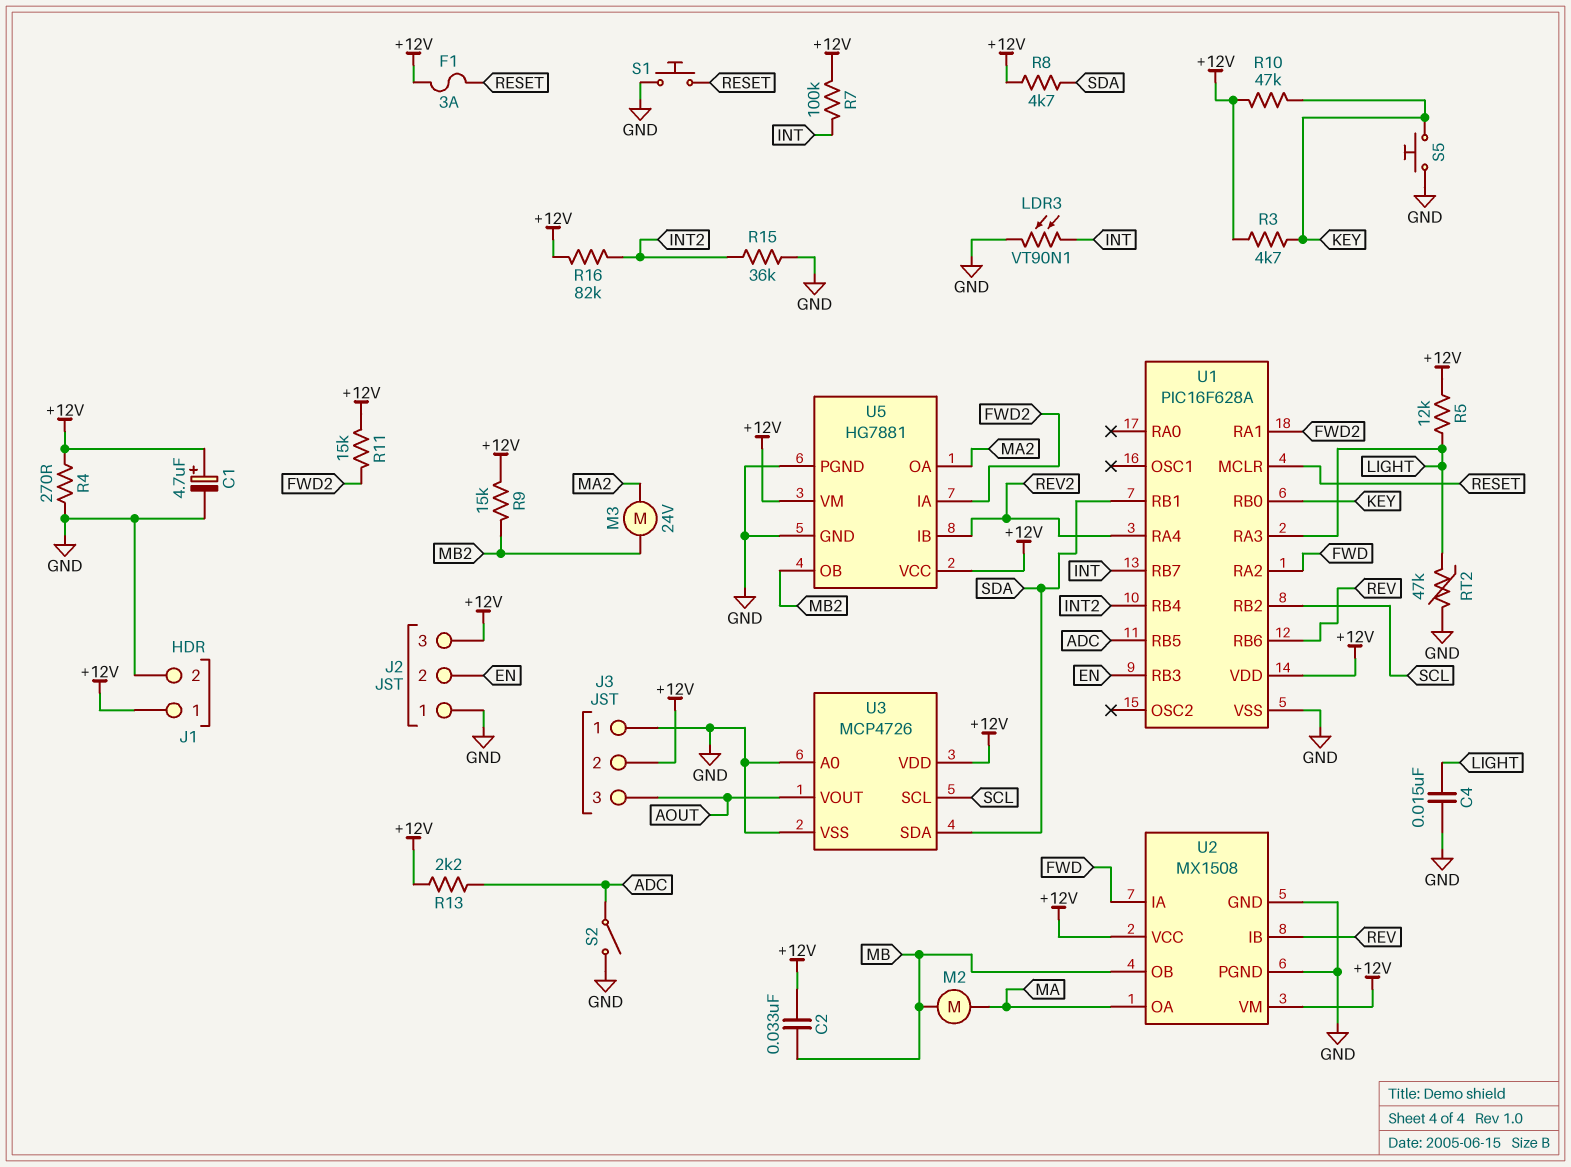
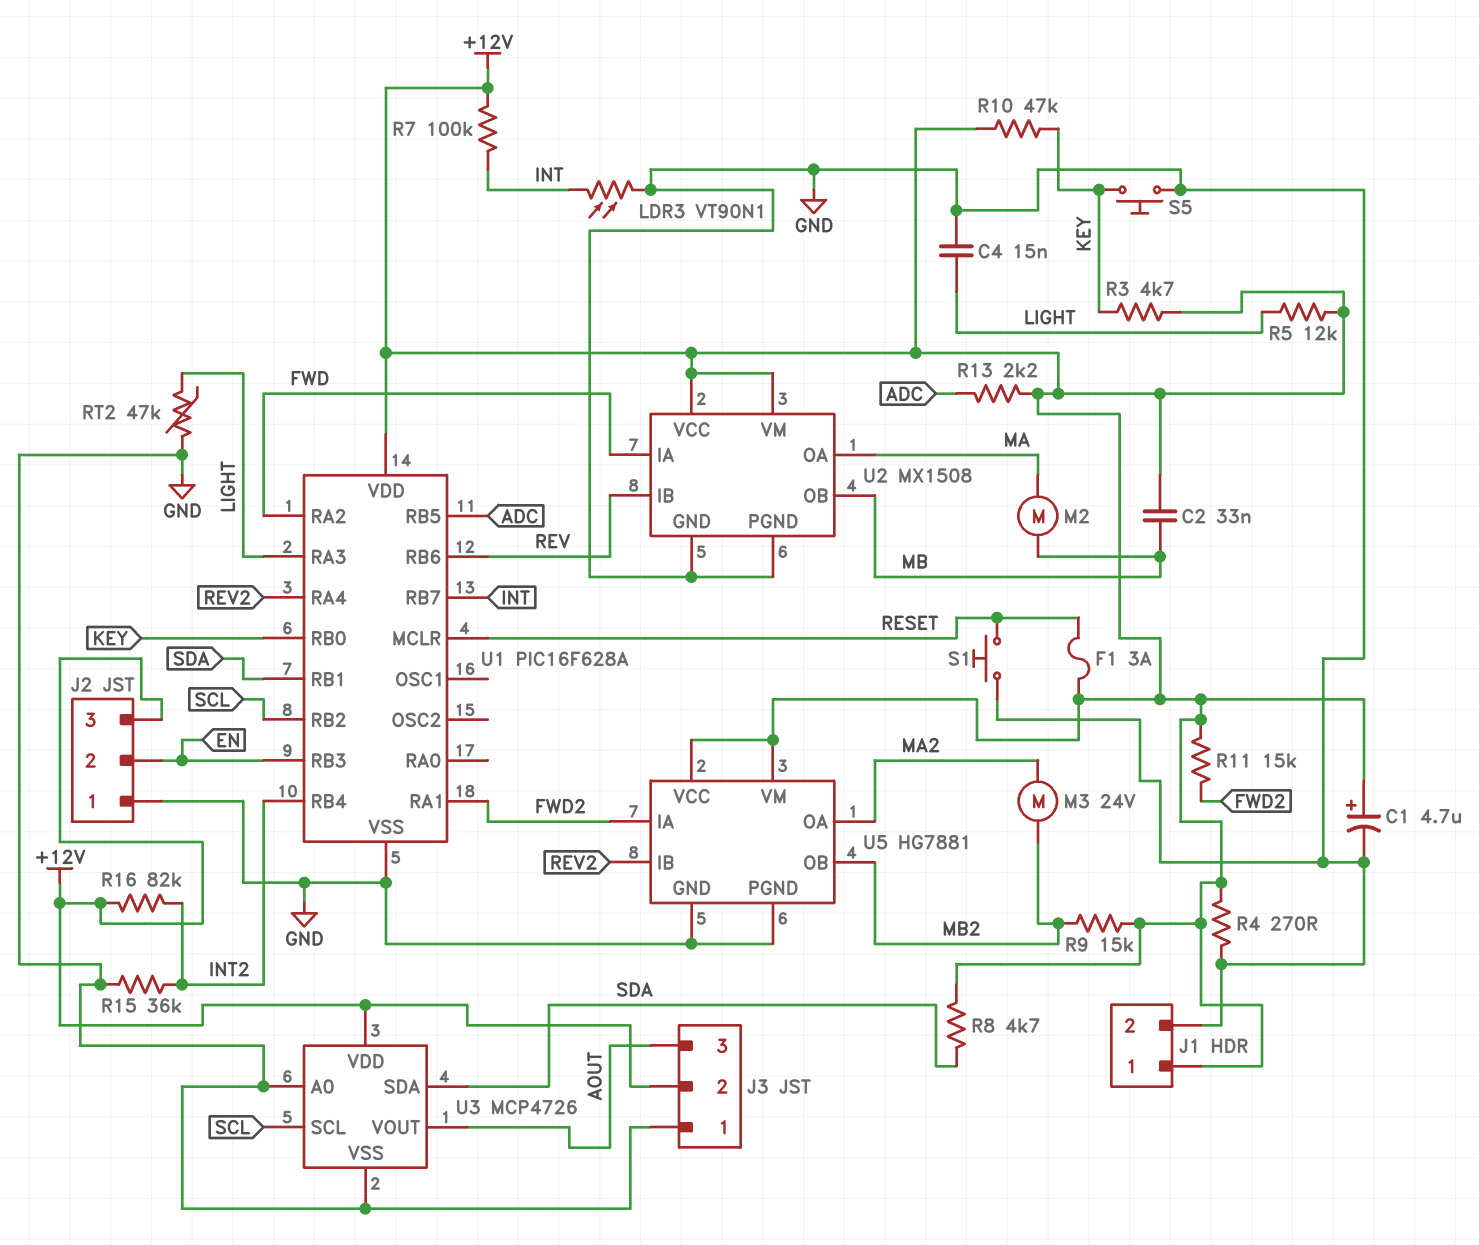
S2: switch (ADC, GND) -> none

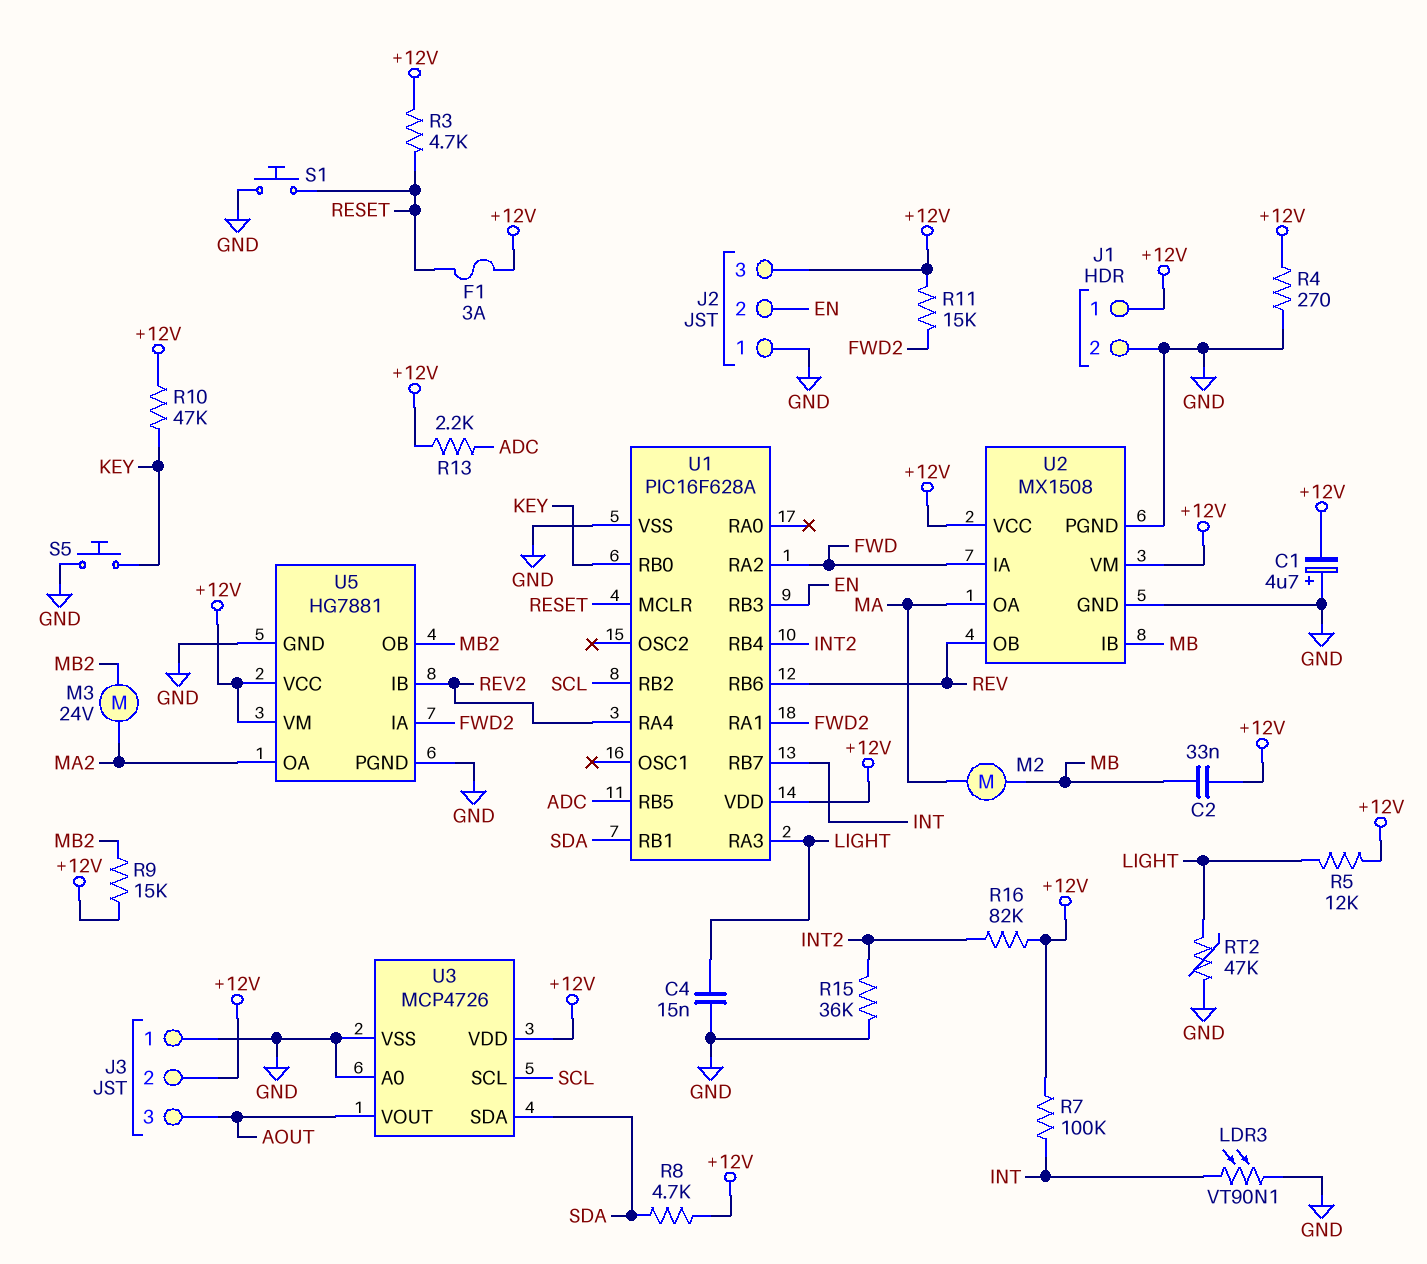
C1: 4.7uF (plus +12V, minus GND) -> 4.7uF (plus GND, minus +12V)
R3: 4.7k (+12V, KEY) -> 4.7k (+12V, RESET)
U2 pin IB: REV -> MB
U2 pin OB: MB -> REV

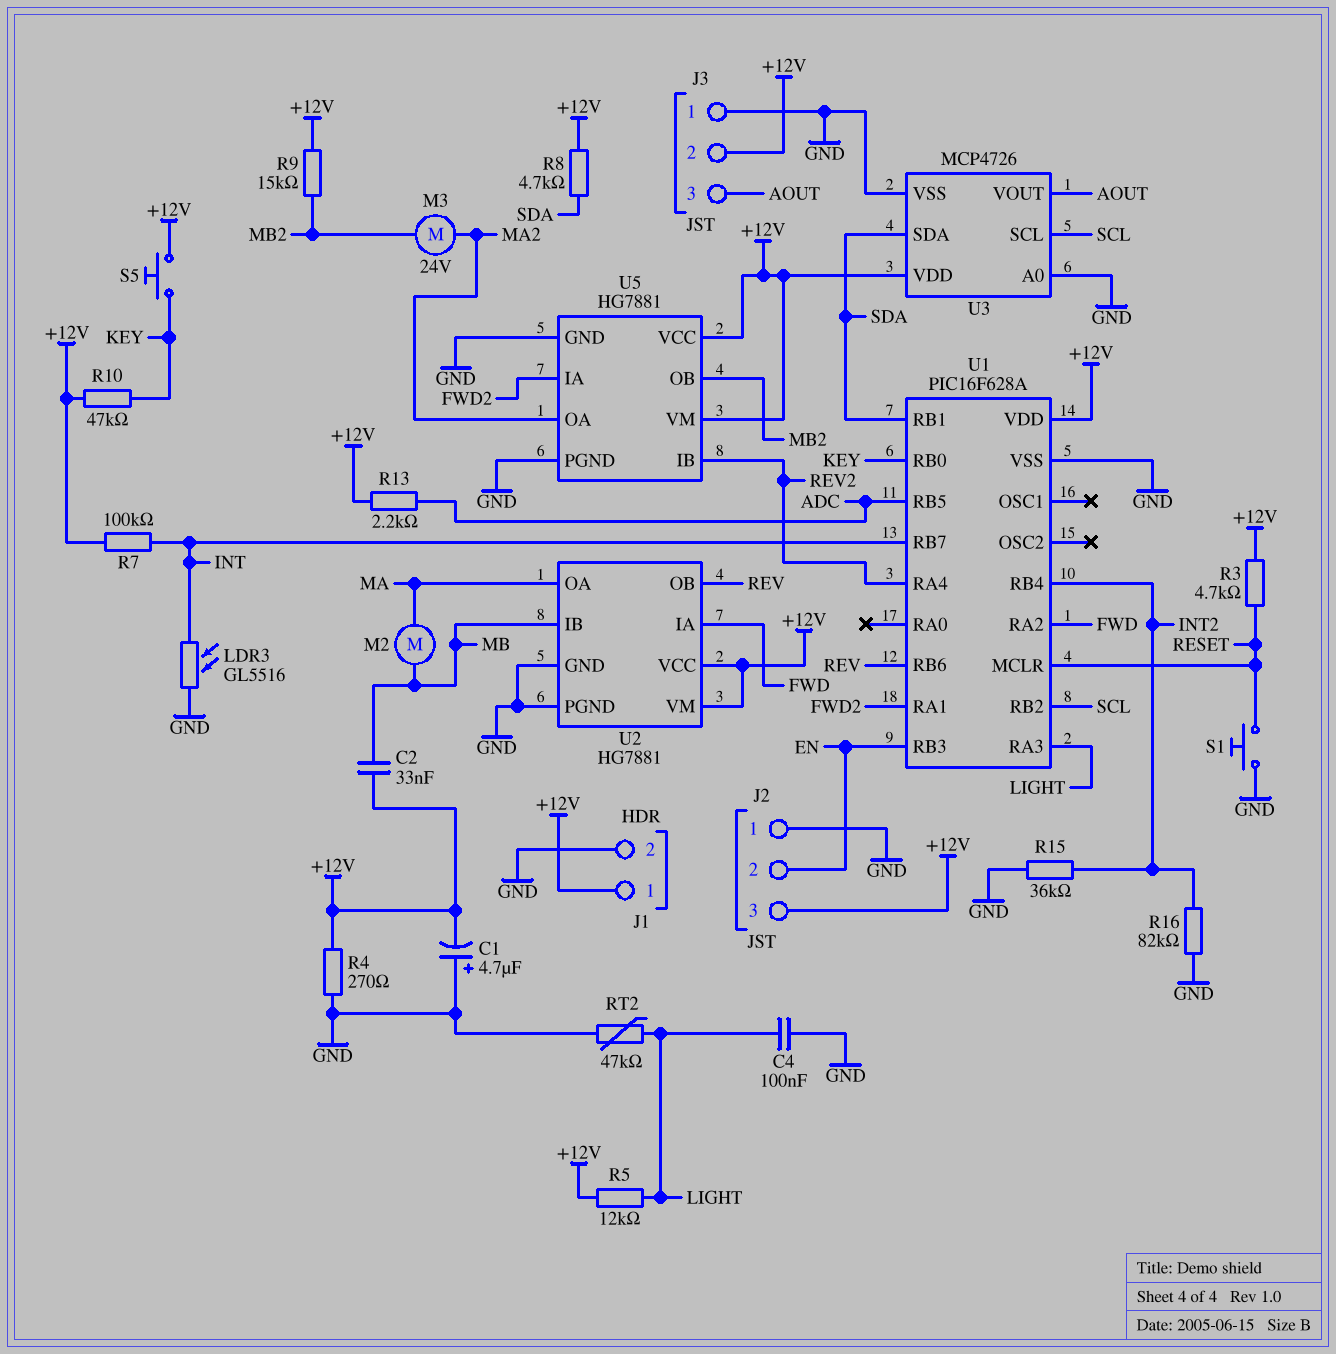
C4: 15nF (GND, LIGHT) -> 100nF (GND, LIGHT)
F1: 3A (+12V, RESET) -> none
LDR3: VT90N1 (GND, INT) -> GL5516 (GND, INT)
R11: 15k (+12V, FWD2) -> none
R16: 82k (+12V, INT2) -> 82k (GND, INT2)
S5: button (GND, KEY) -> button (+12V, KEY)
U2: MX1508 -> HG7881

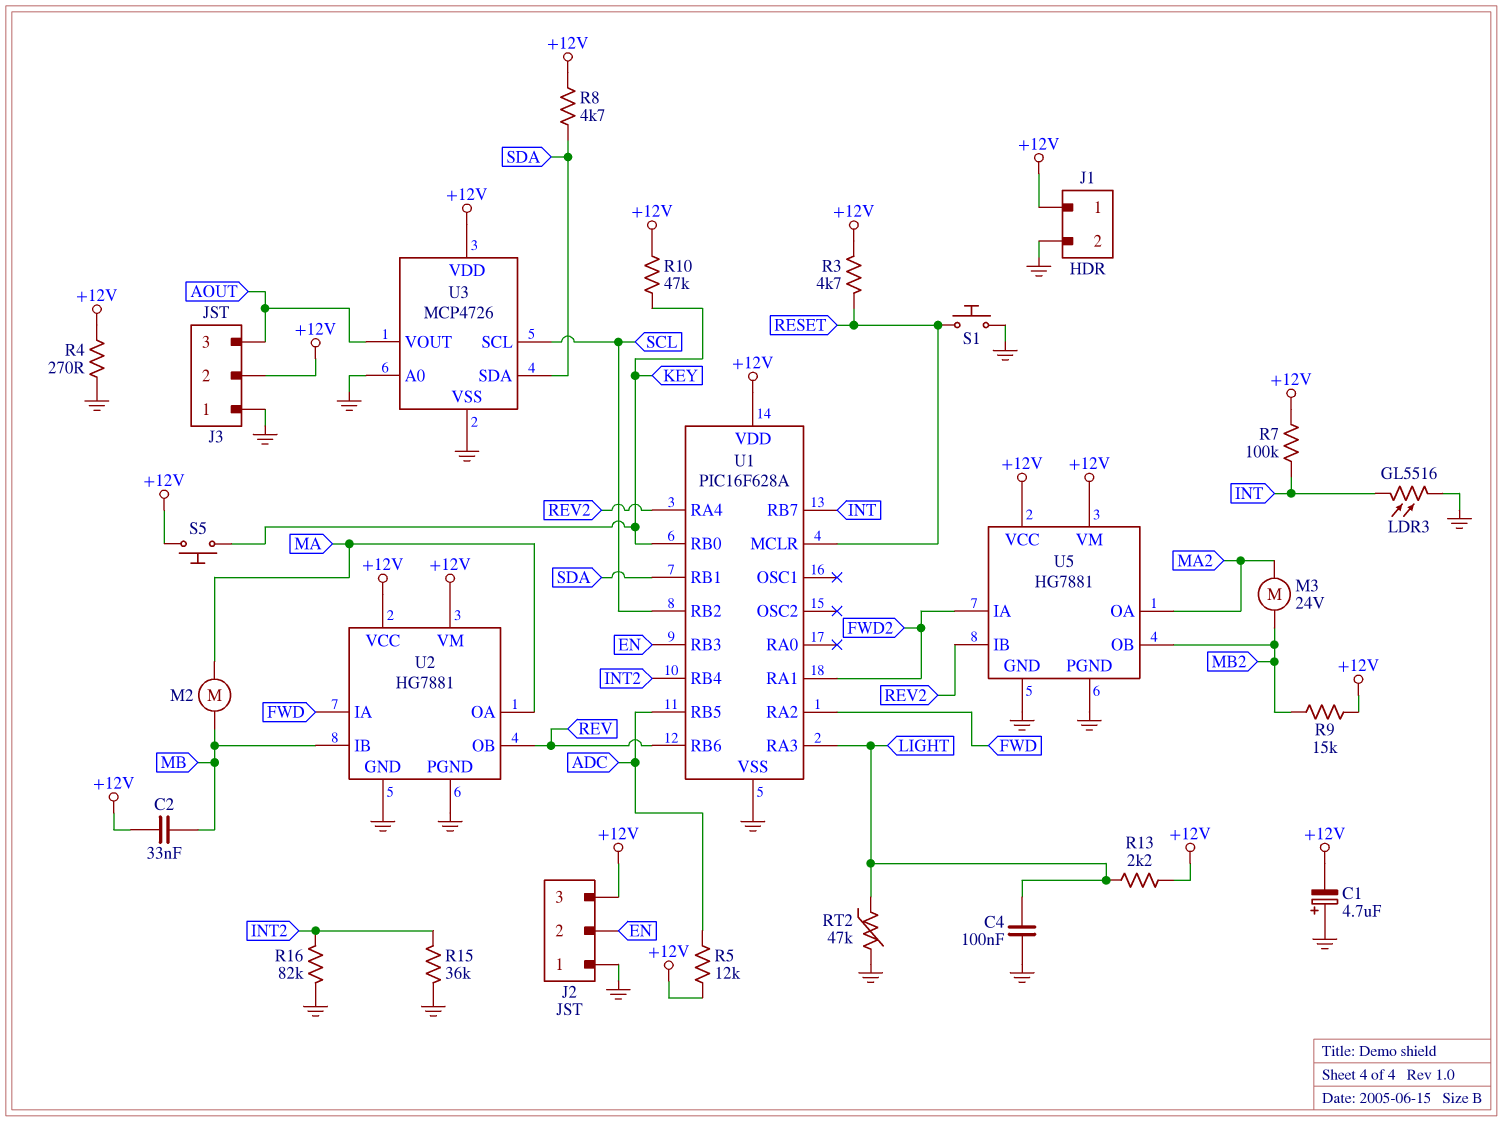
R5: 12k (+12V, LIGHT) -> 12k (+12V, ADC)
R13: 2.2k (+12V, ADC) -> 2.2k (+12V, LIGHT)

